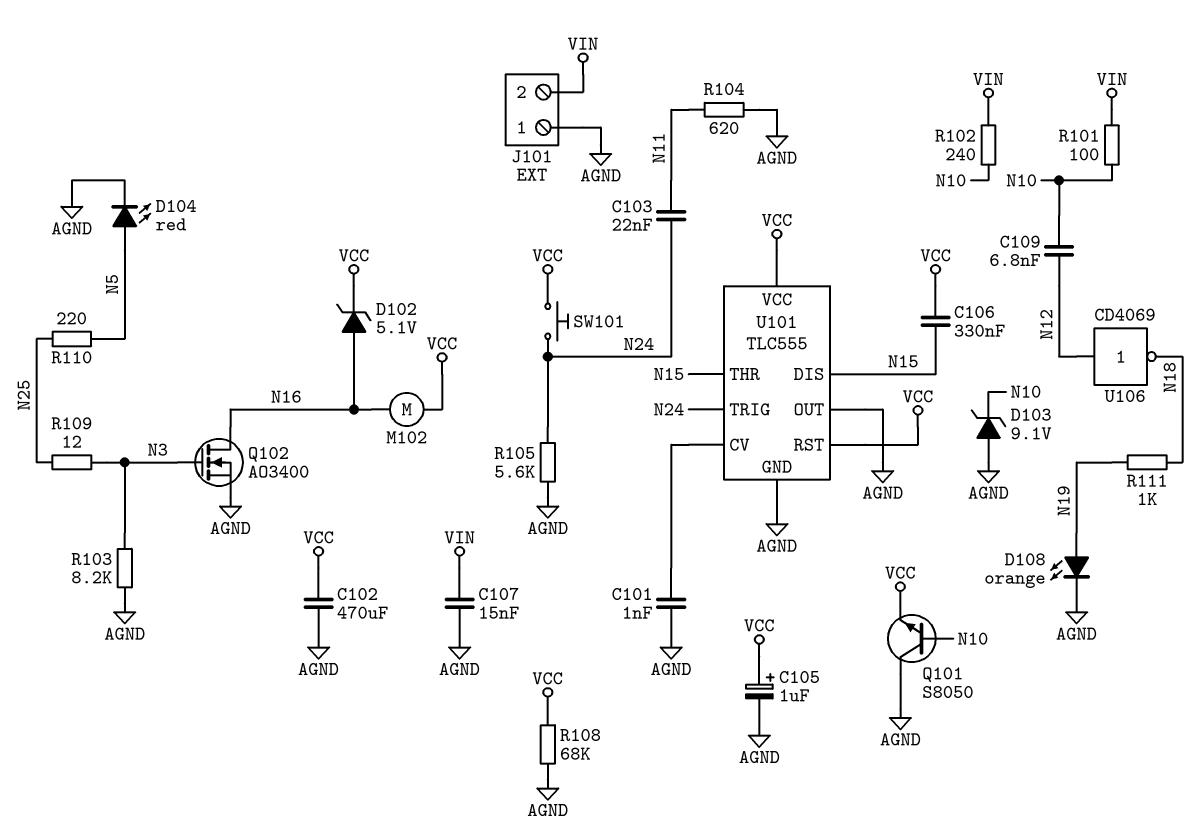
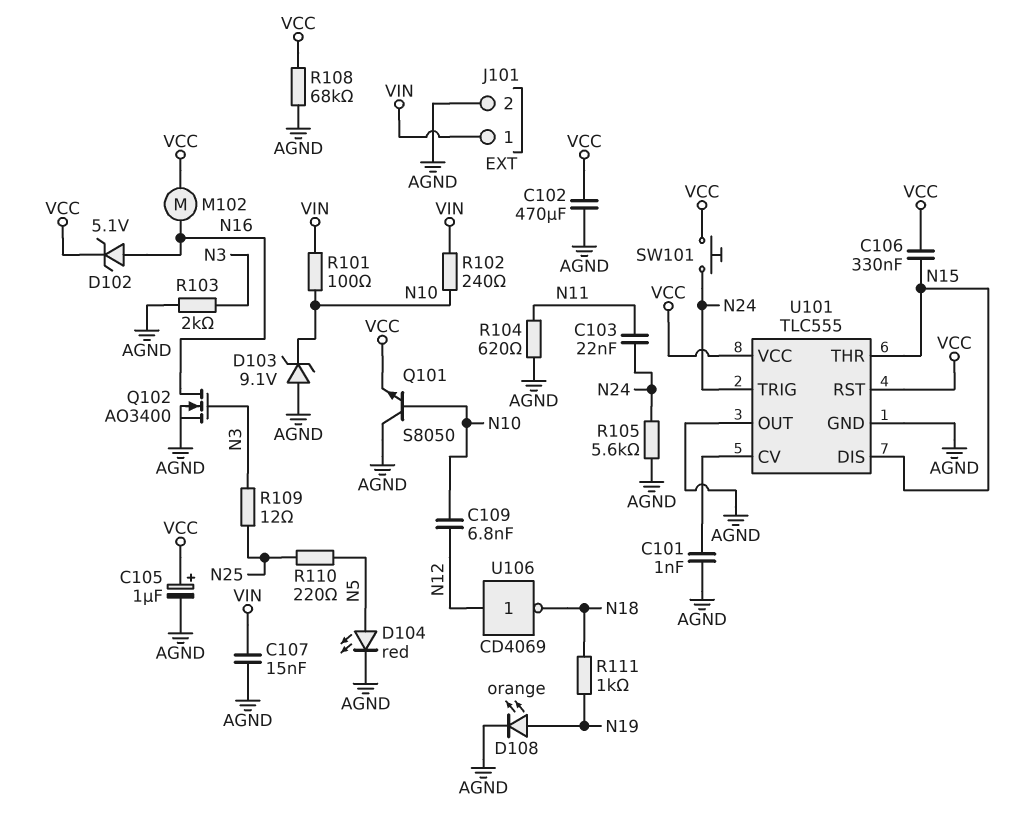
J101 pin 1: AGND -> VIN
J101 pin 2: VIN -> AGND
R103: 8.2k (AGND, N3) -> 2k (AGND, N3)

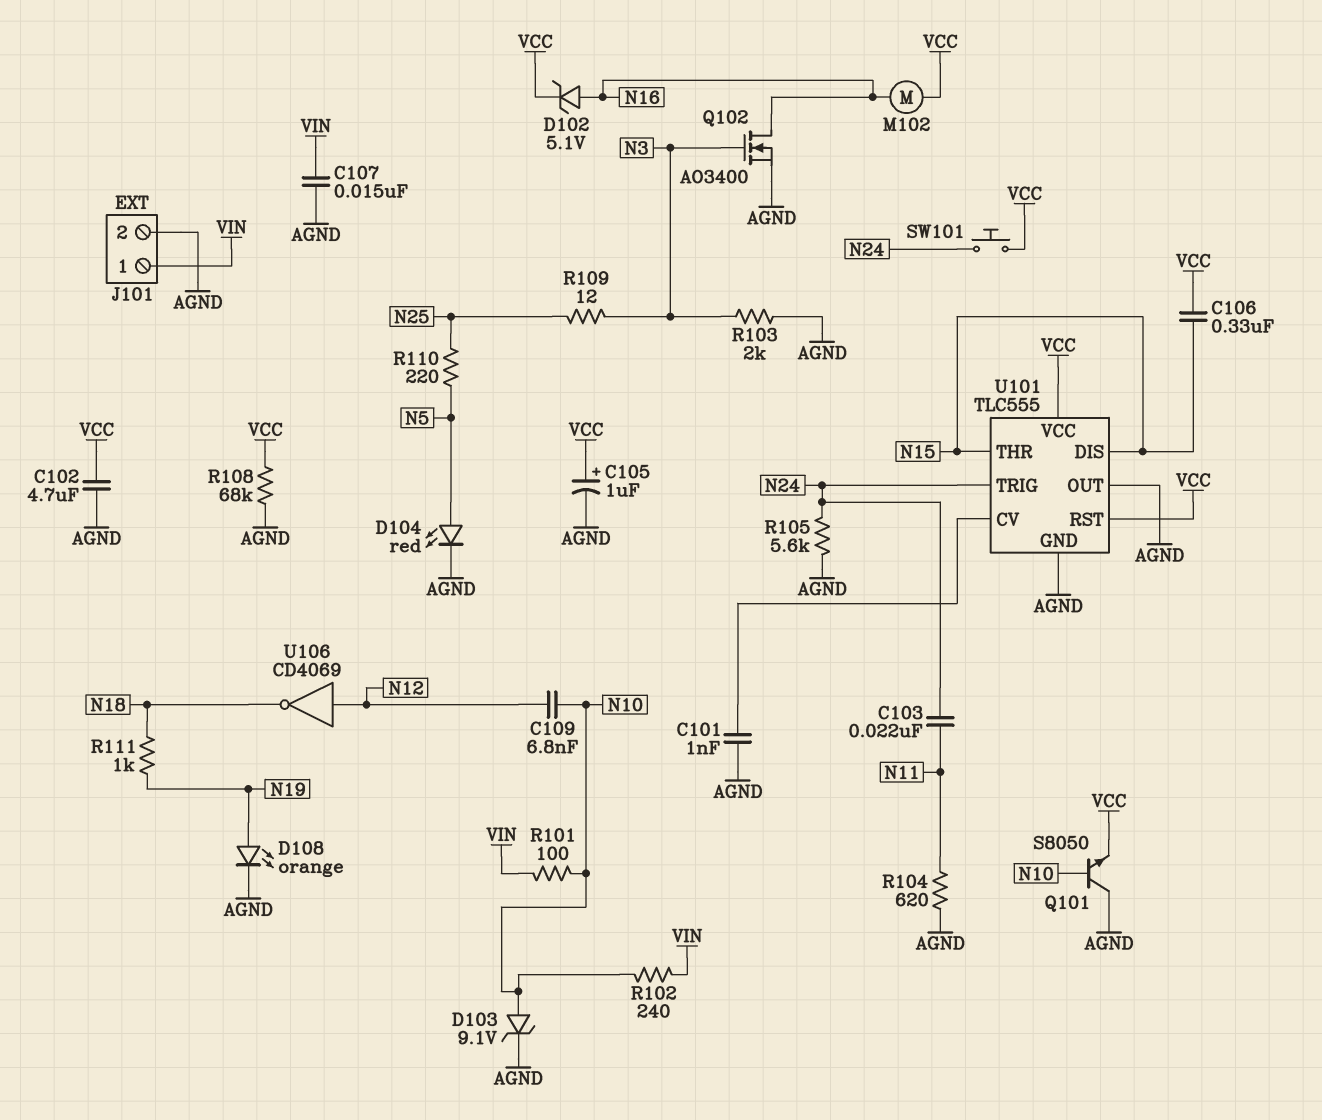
C102: 470uF (AGND, VCC) -> 4.7uF (AGND, VCC)
D103: zener 9.1V (A AGND, K N10) -> zener 9.1V (A N10, K AGND)

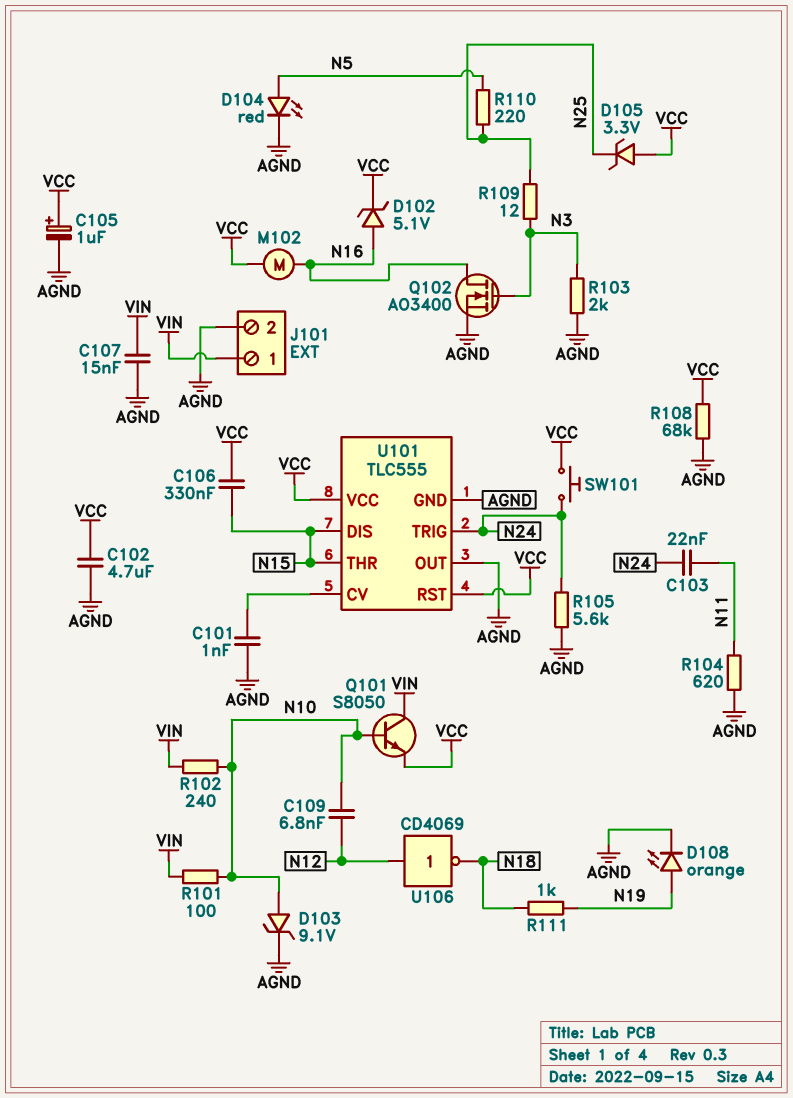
D105: none -> zener 3.3V (A VCC, K N25)
Q101: NPN S8050 (B N10, C AGND, E VCC) -> NPN S8050 (B N10, C VIN, E VCC)

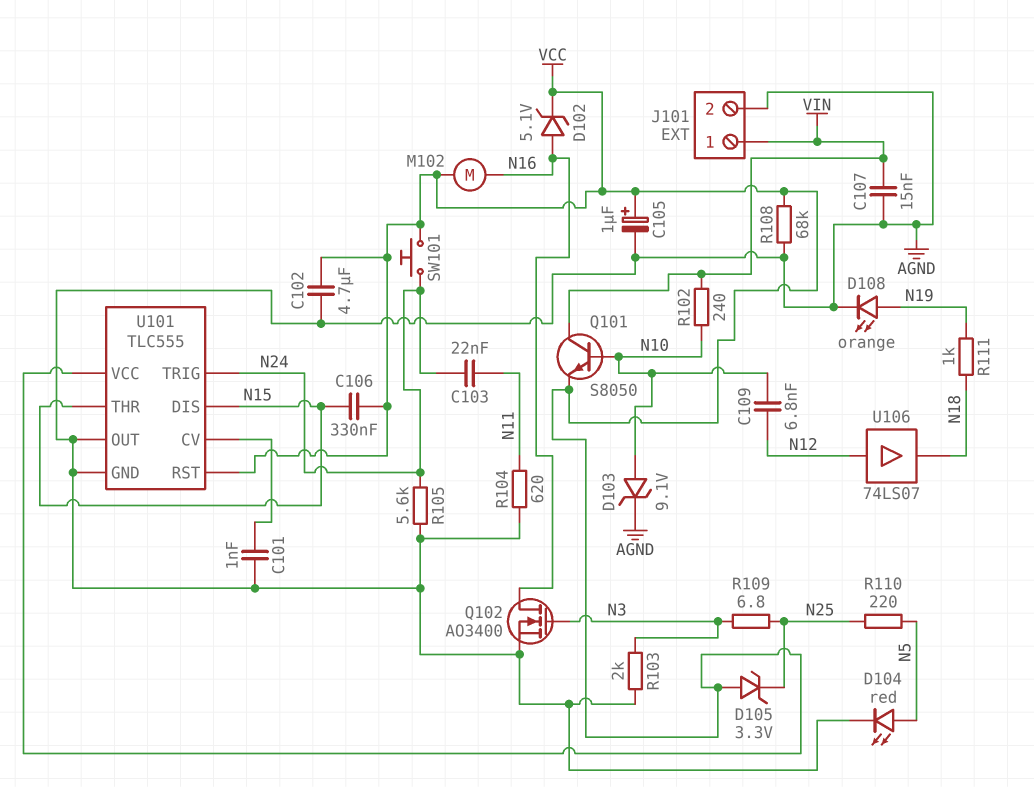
R101: 100 (N10, VIN) -> none
R109: 12 (N3, N25) -> 6.8 (N3, N25)
U106: NOT CD4069 (in N12, out N18) -> buffer 74LS07 (in N12, out N18)

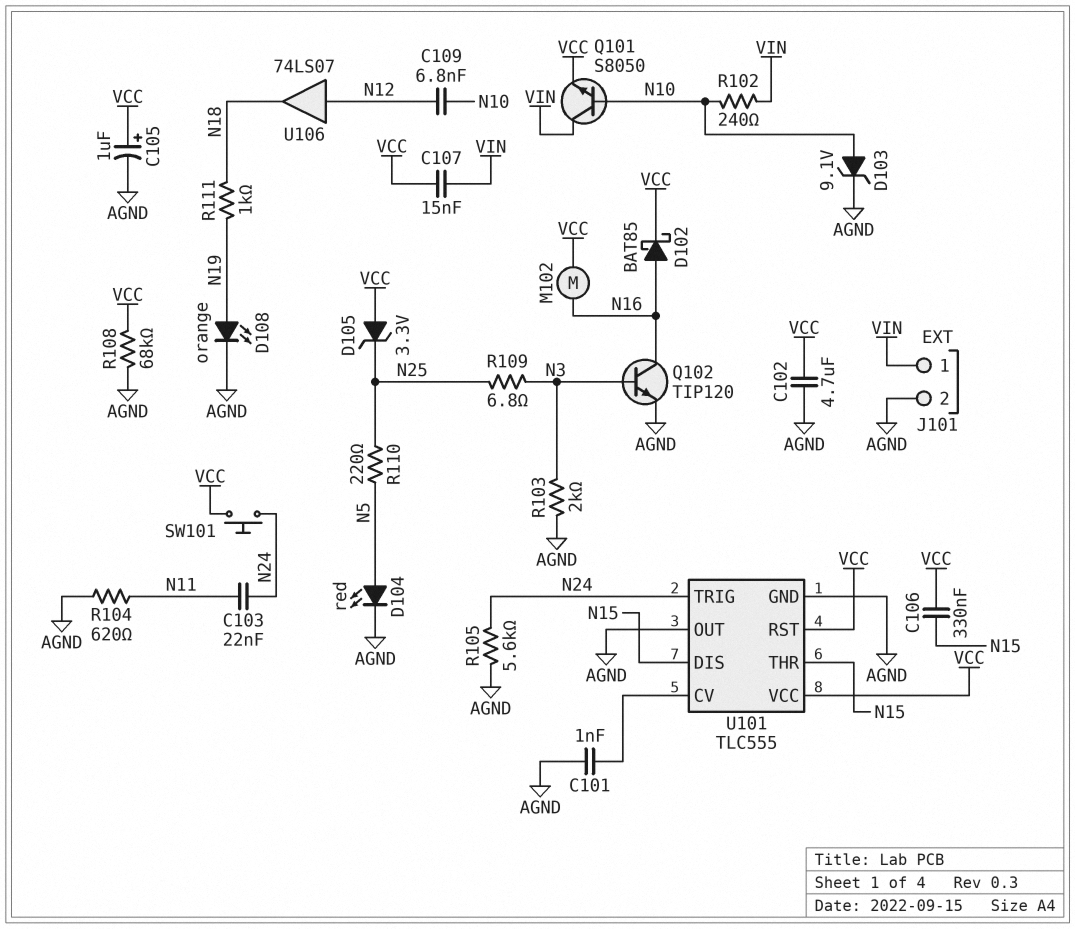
C107: 15nF (AGND, VIN) -> 15nF (VCC, VIN)
D102: zener 5.1V (A N16, K VCC) -> schottky BAT85 (A N16, K VCC)
Q102: NMOS AO3400 (G N3, D N16, S AGND) -> NPN TIP120 (B N3, C N16, E AGND)

